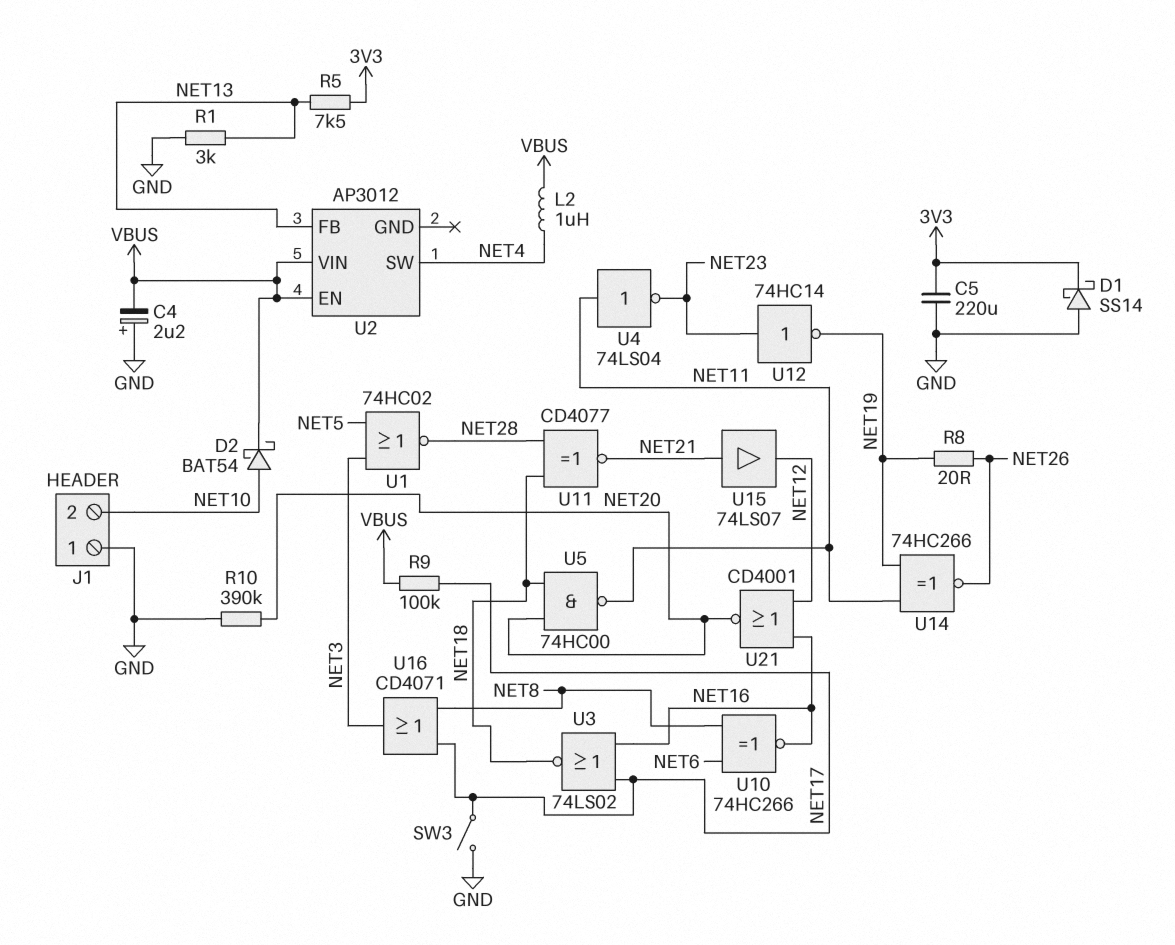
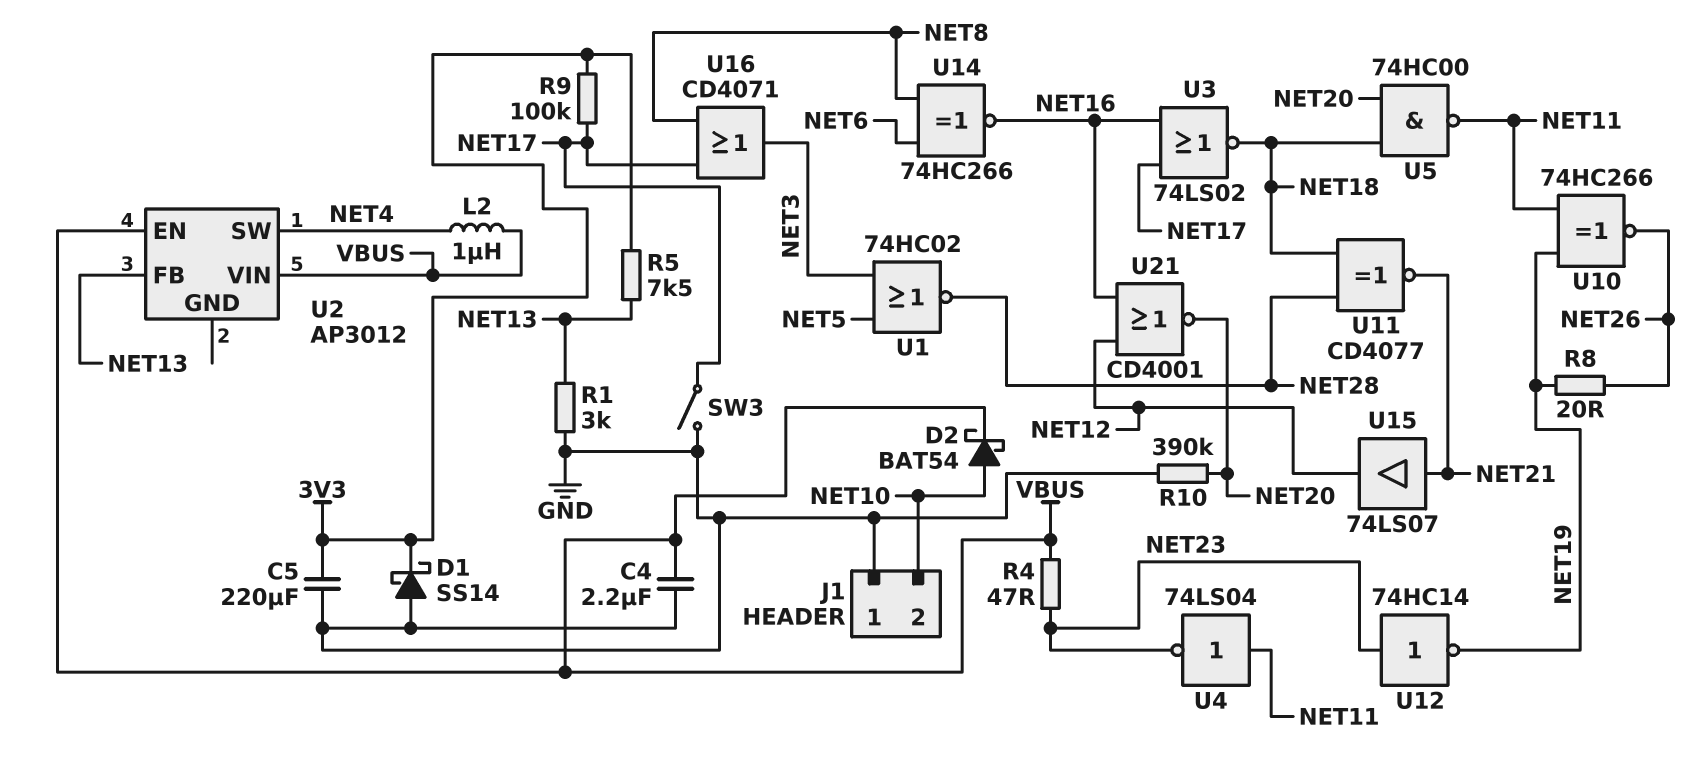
C4: 2.2uF (plus GND, minus VBUS) -> 2.2uF (GND, VBUS)
R4: none -> 47 (NET23, VBUS)
R9: 100k (NET17, VBUS) -> 100k (3V3, NET17)
U10: XNOR 74HC266 (in NET6, in NET8, out NET16) -> XNOR 74HC266 (in NET11, in NET19, out NET26)
U14: XNOR 74HC266 (in NET11, in NET19, out NET26) -> XNOR 74HC266 (in NET6, in NET8, out NET16)

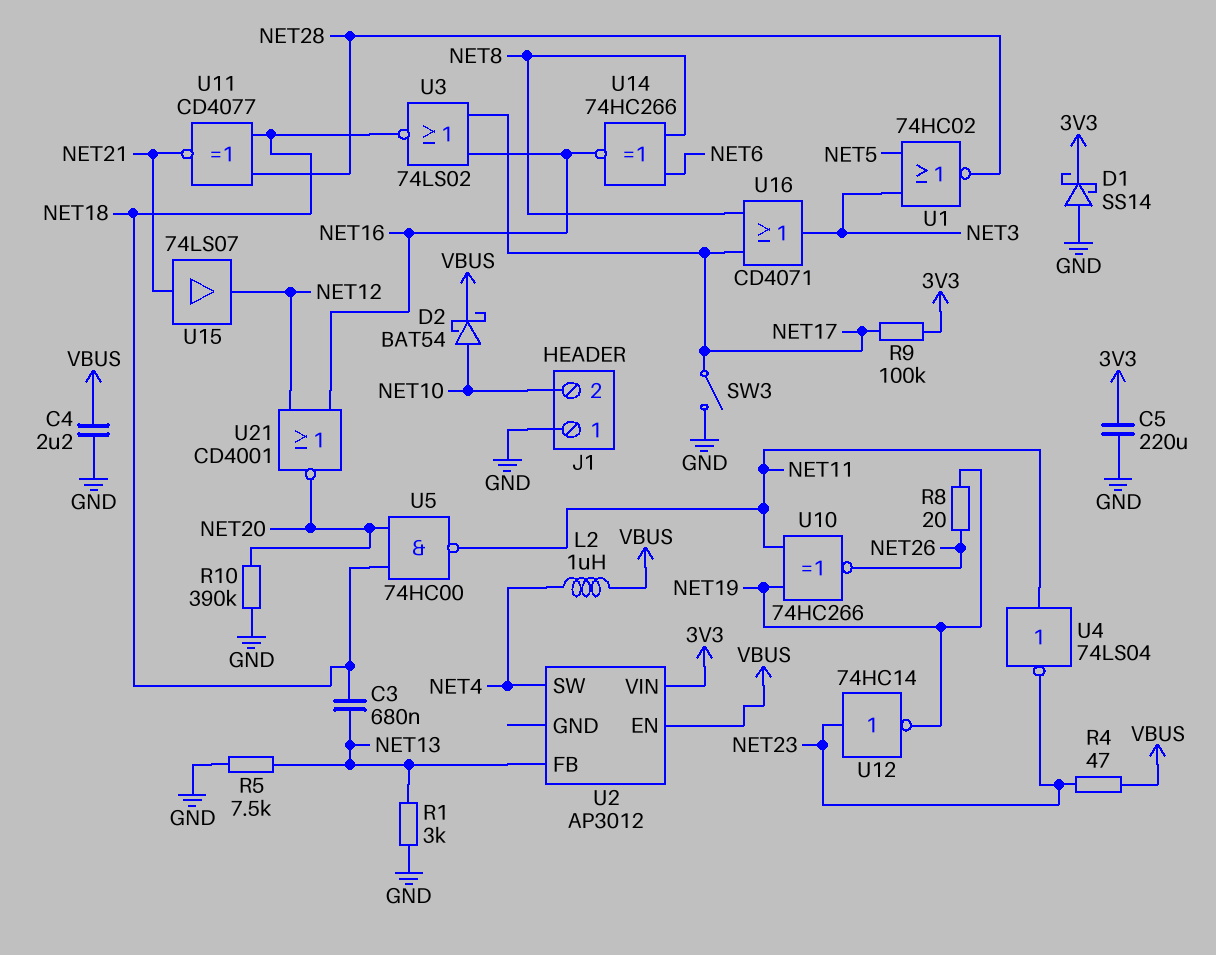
C3: none -> 680nF (NET13, NET18)
R5: 7.5k (3V3, NET13) -> 7.5k (GND, NET13)
U2 pin VIN: VBUS -> 3V3

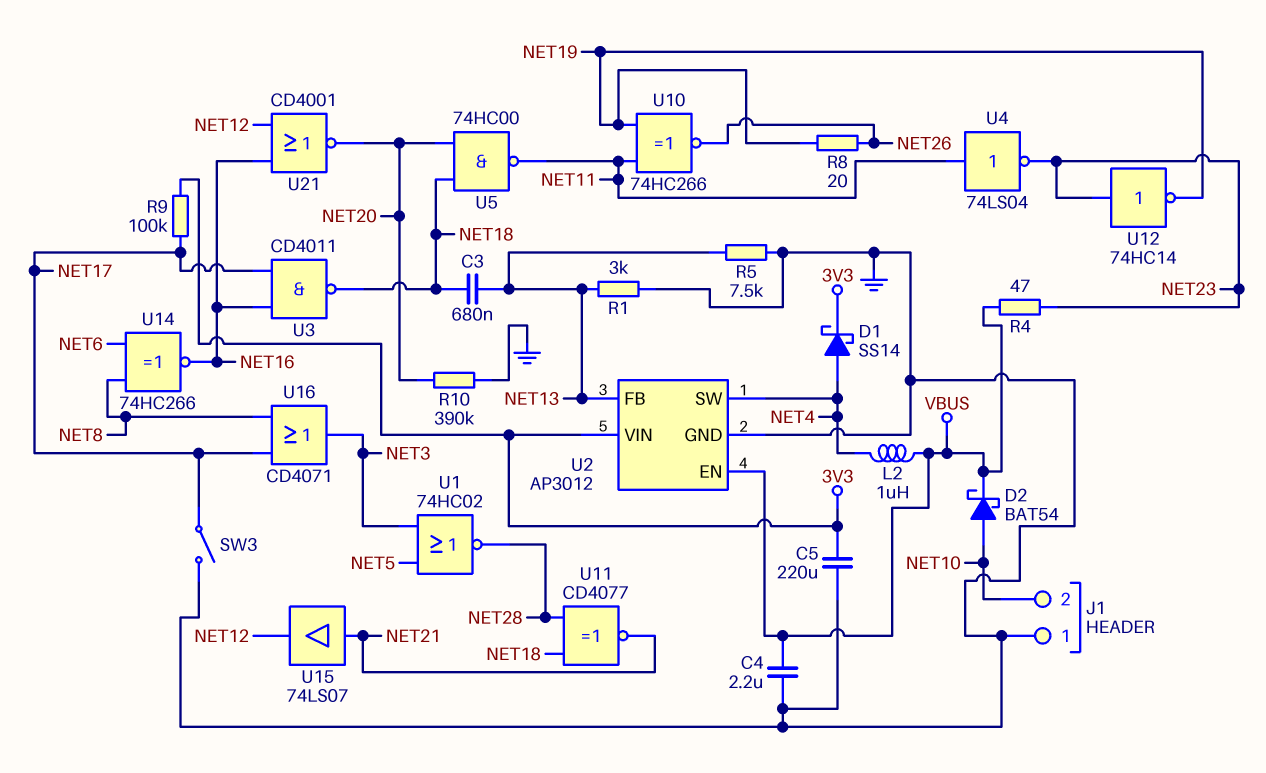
D1: schottky SS14 (A GND, K 3V3) -> schottky SS14 (A NET4, K 3V3)
U2 pin GND: none -> GND
U3: NOR 74LS02 (in NET16, in NET17, out NET18) -> NAND CD4011 (in NET16, in NET17, out NET18)

